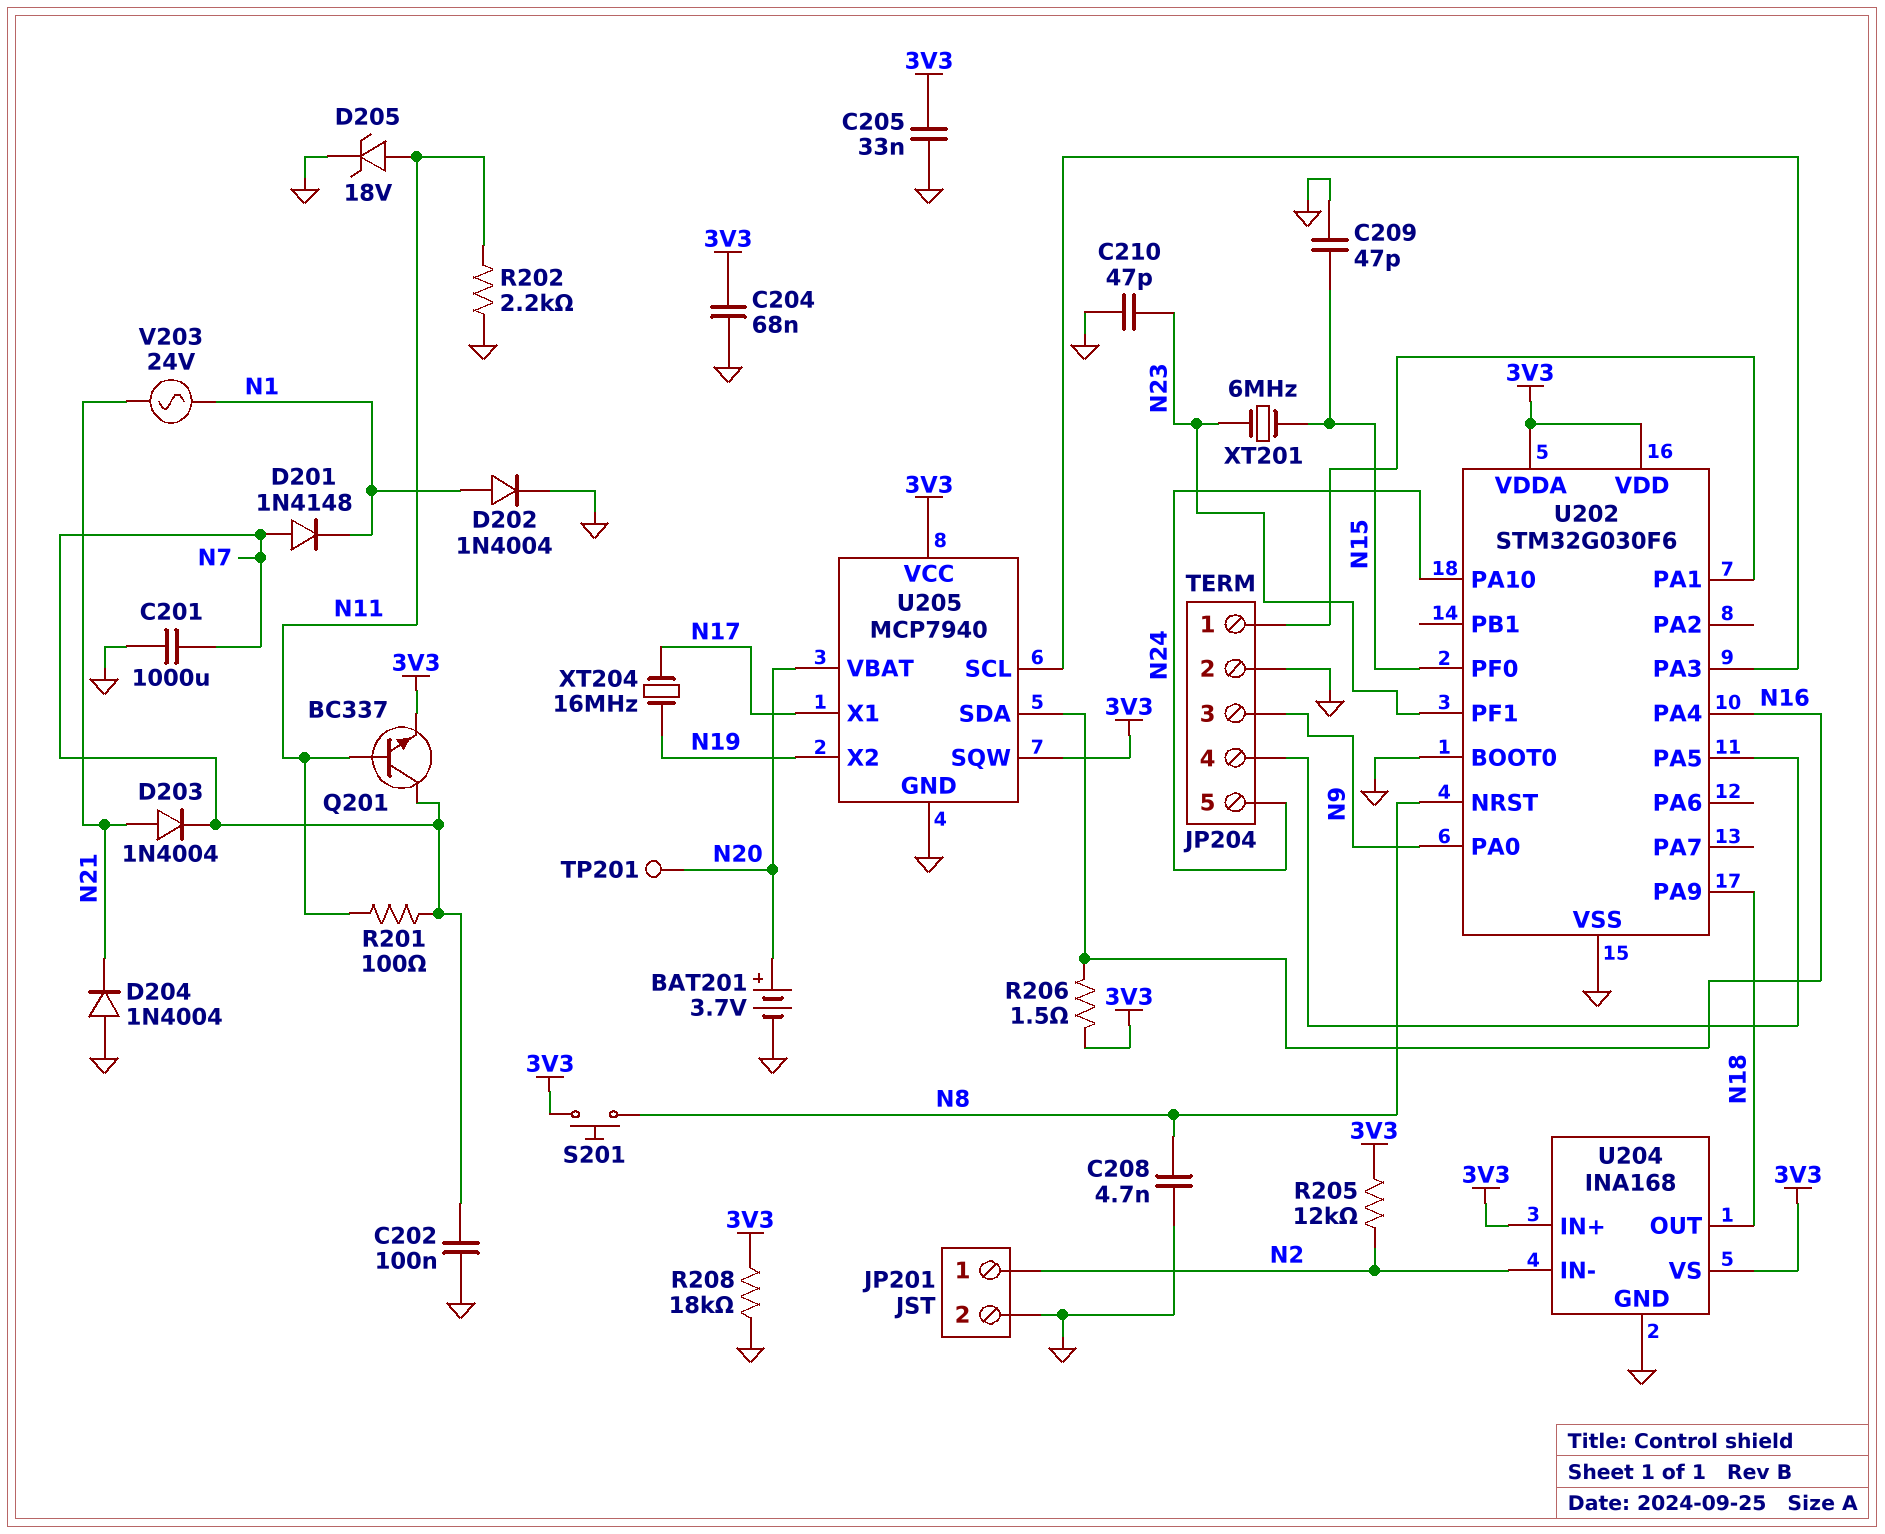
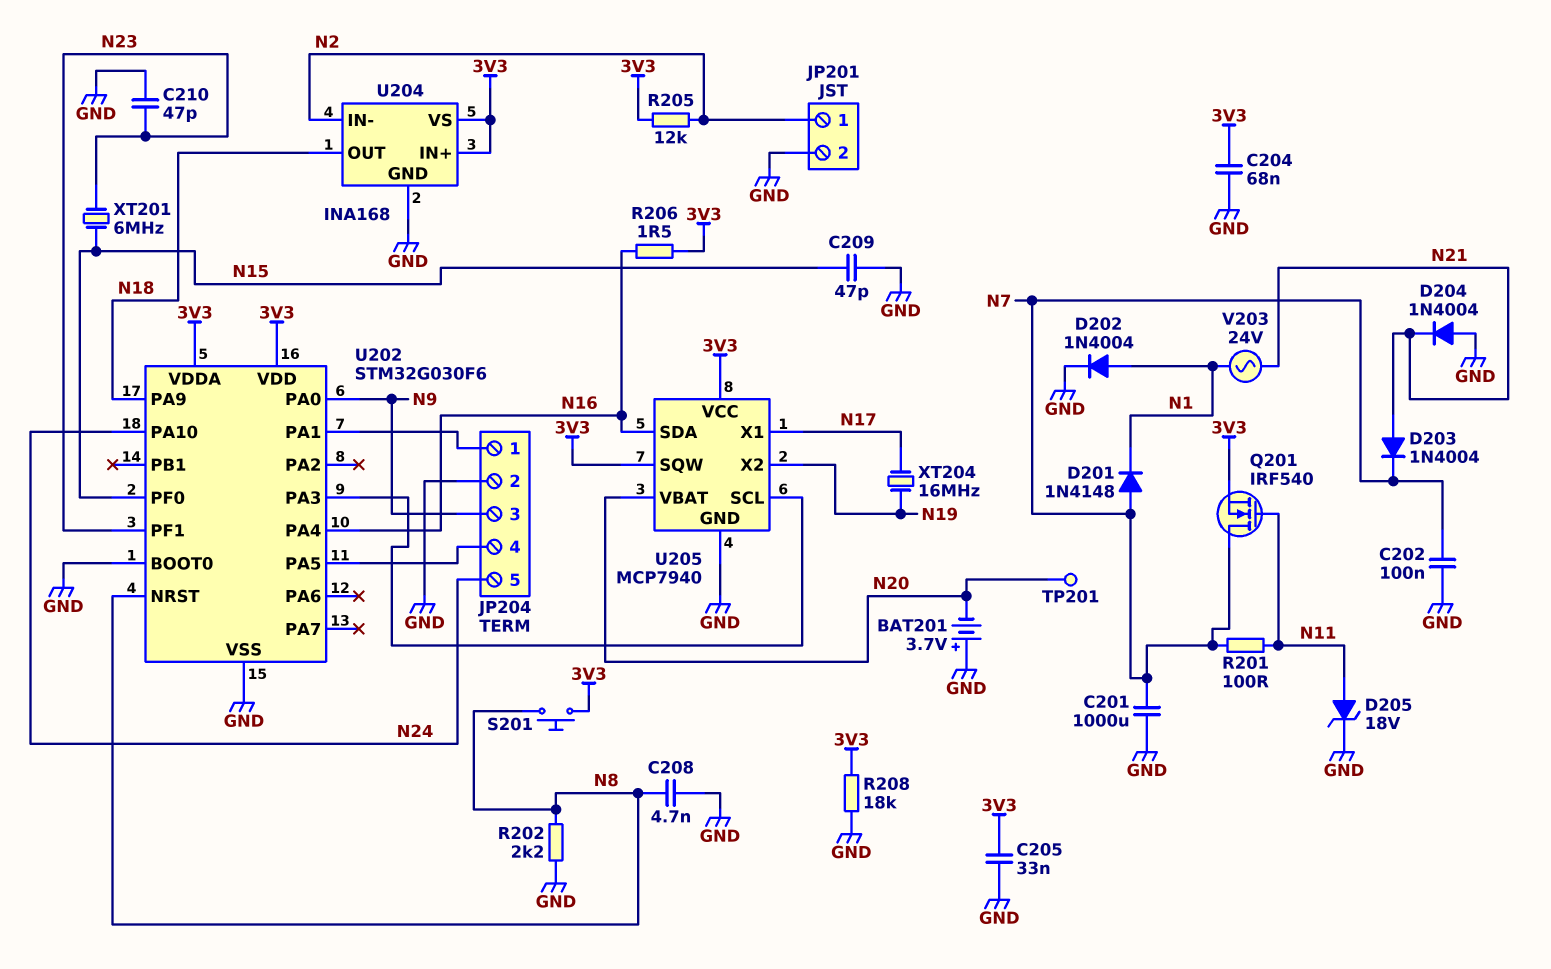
BAT201: 3.7V (plus N20, minus GND) -> 3.7V (plus GND, minus N20)
Q201: NPN BC337 (B N11, C N7, E 3V3) -> NMOS IRF540 (G N11, D N7, S 3V3)
R202: 2.2k (GND, N11) -> 2.2k (GND, N8)

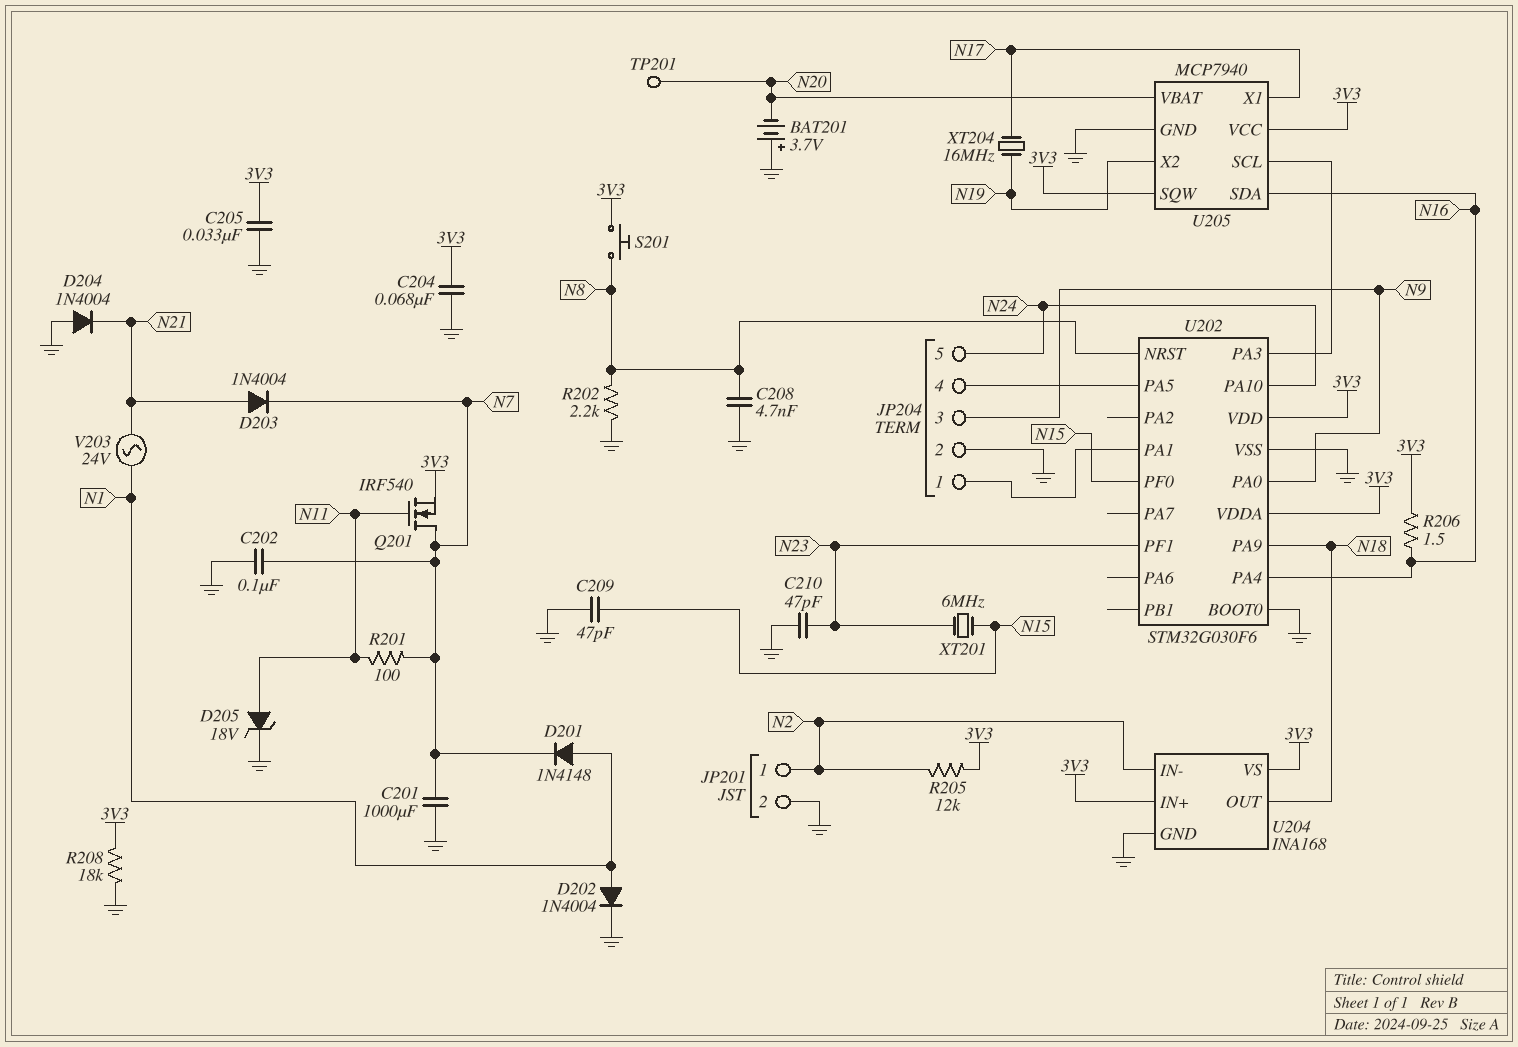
D201: diode 1N4148 (A N7, K N1) -> diode 1N4148 (A N1, K N7)

